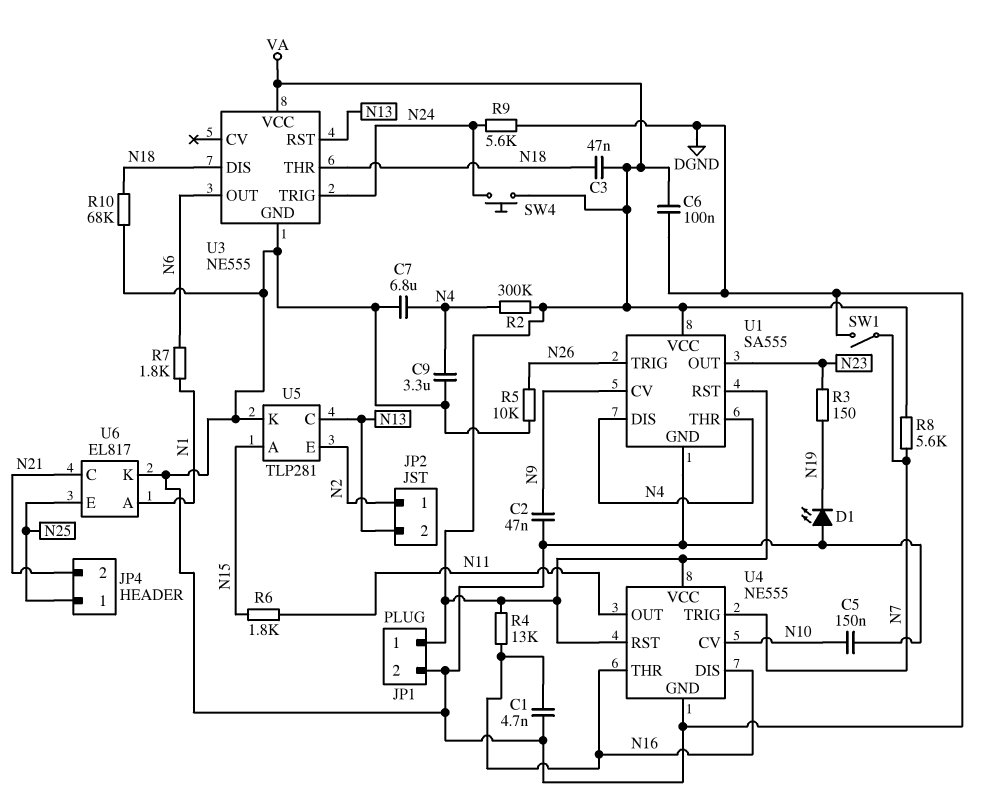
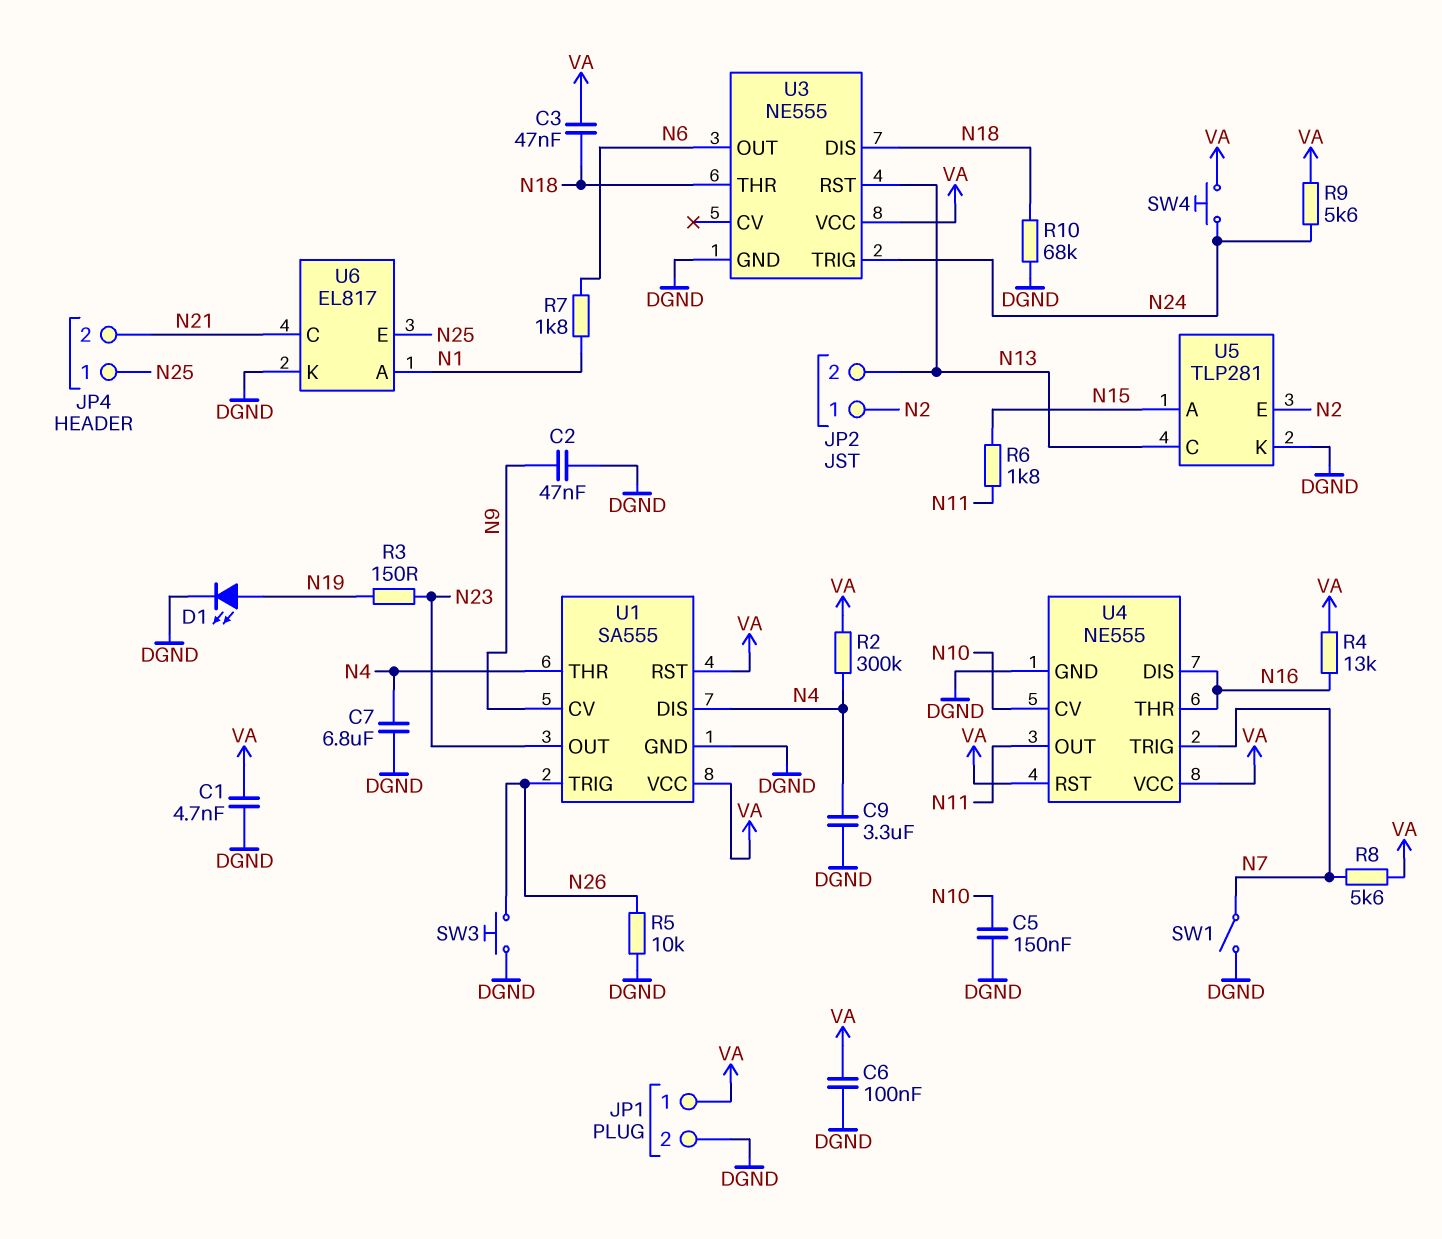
C1: 4.7nF (DGND, N16) -> 4.7nF (DGND, VA)
D1: LED (A DGND, K N19) -> LED (A N19, K DGND)
R9: 5.6k (DGND, N24) -> 5.6k (N24, VA)
SW3: none -> button (DGND, N26)

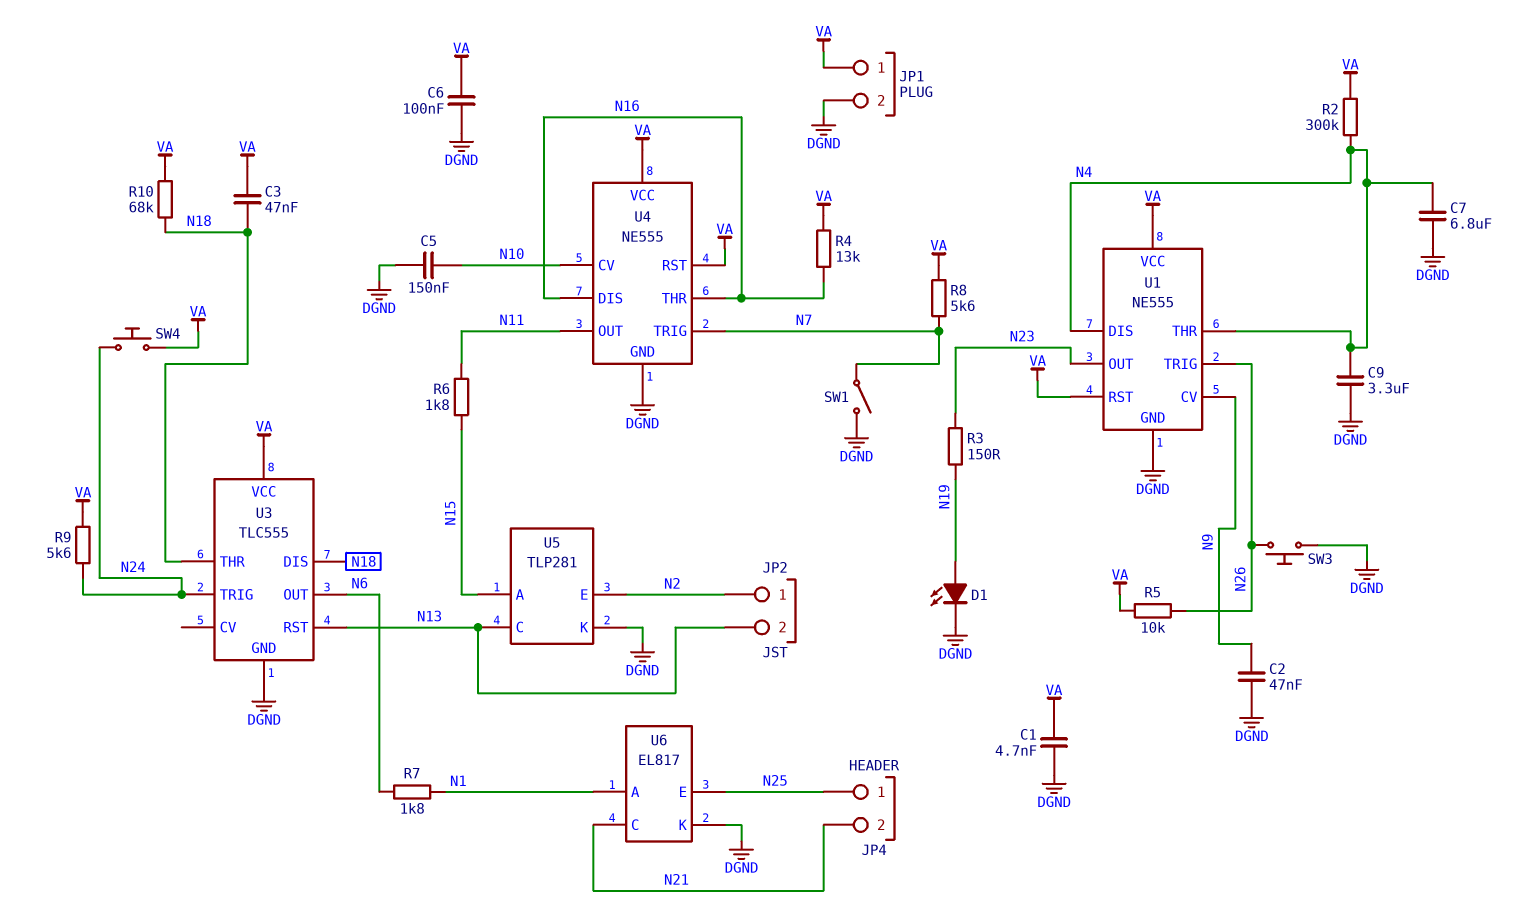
R5: 10k (DGND, N26) -> 10k (N26, VA)
R10: 68k (DGND, N18) -> 68k (N18, VA)
U1: SA555 -> NE555
U3: NE555 -> TLC555

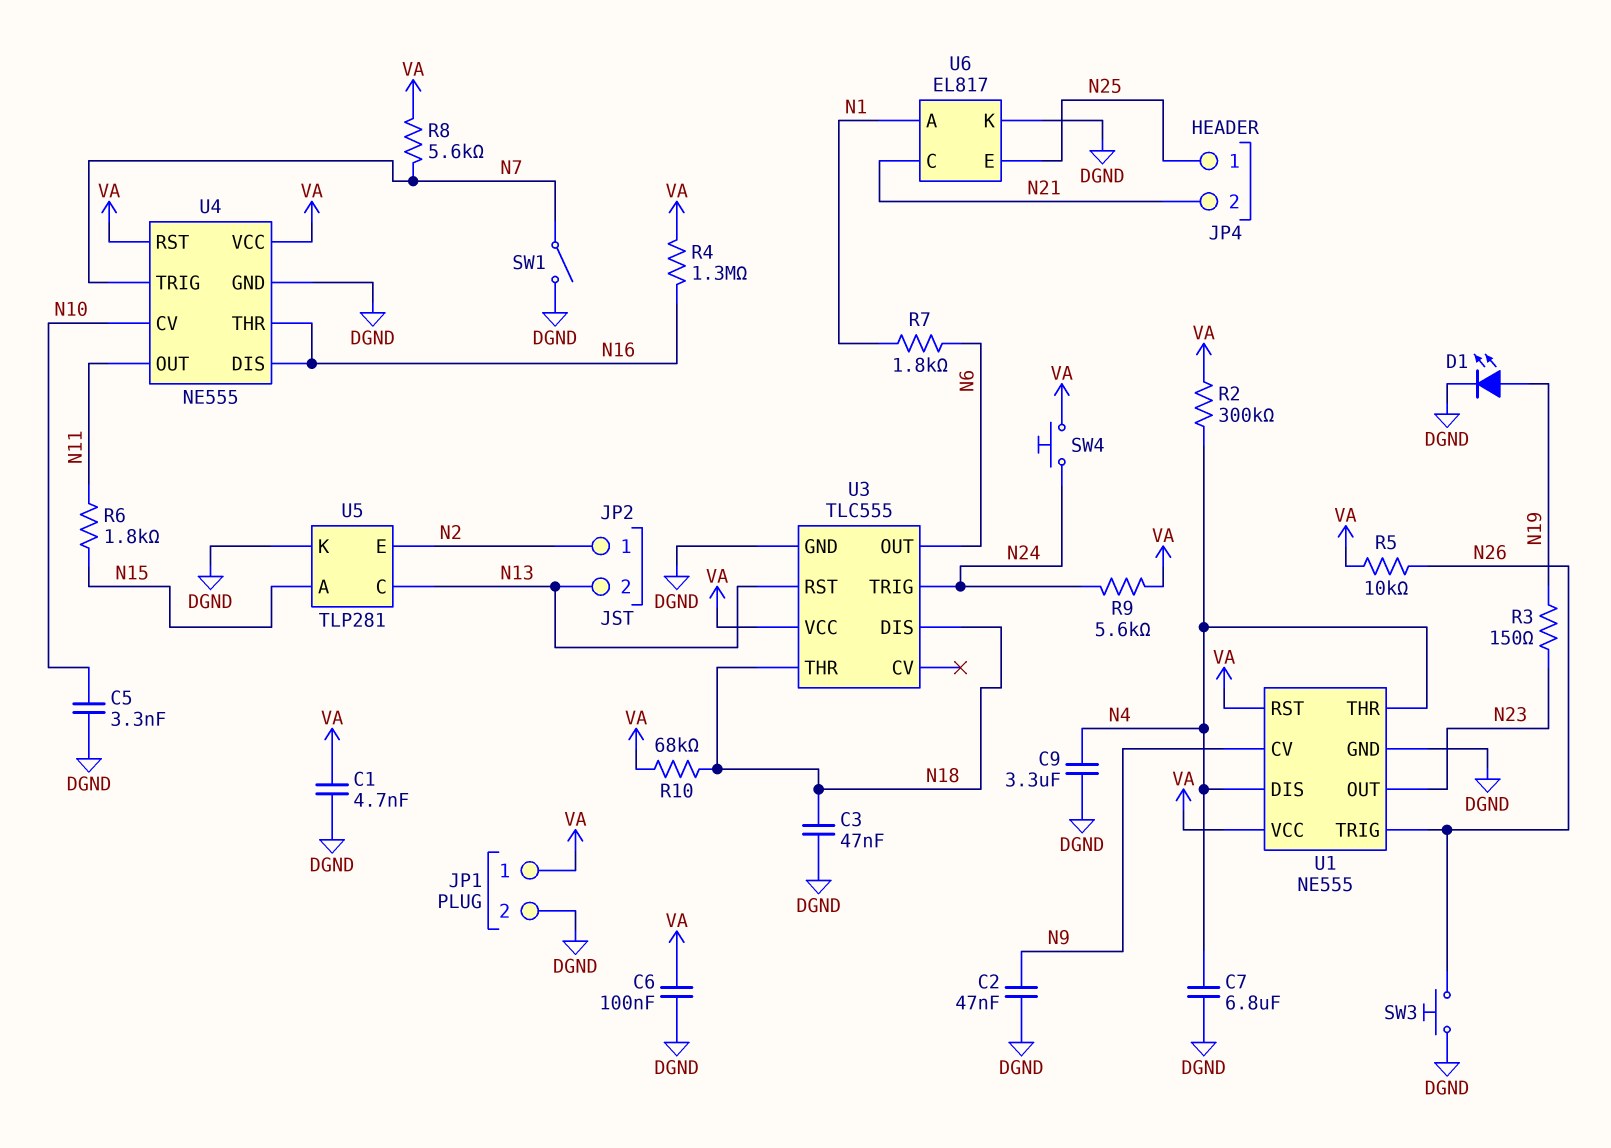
C3: 47nF (N18, VA) -> 47nF (DGND, N18)
C5: 150nF (DGND, N10) -> 3.3nF (DGND, N10)
R4: 13k (N16, VA) -> 1.3M (N16, VA)

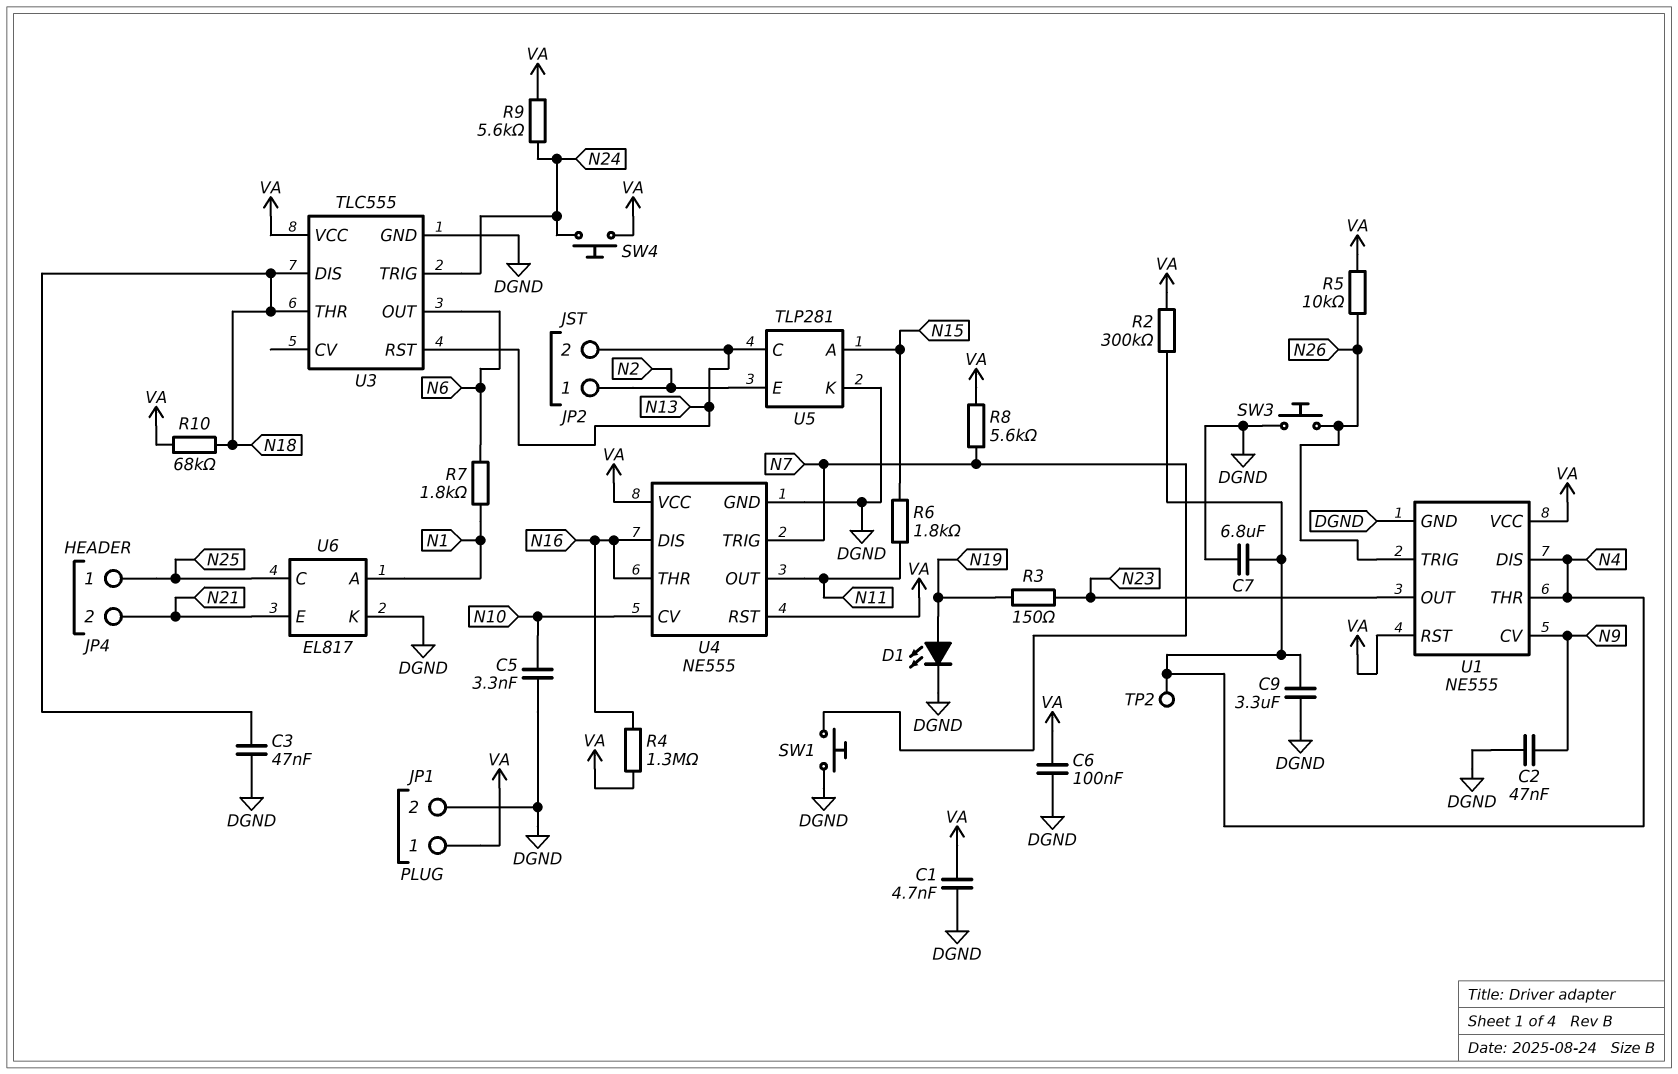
SW1: switch (DGND, N7) -> button (DGND, N7)
TP2: none -> test point (N4)
U6 pin C: N21 -> N25
U6 pin E: N25 -> N21

